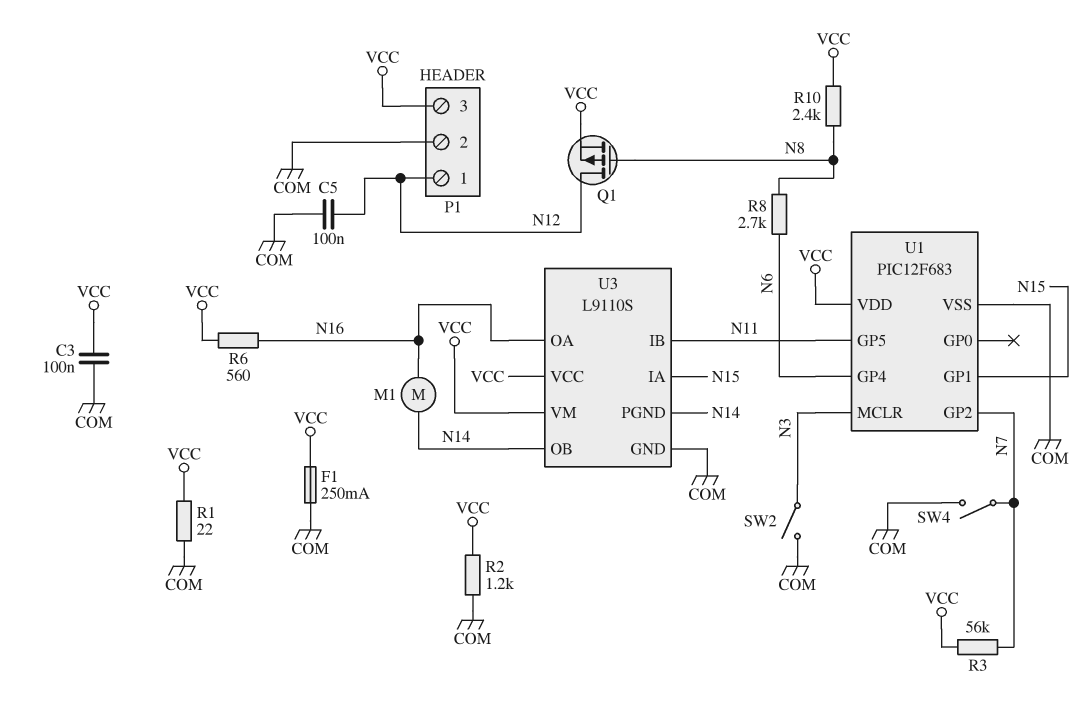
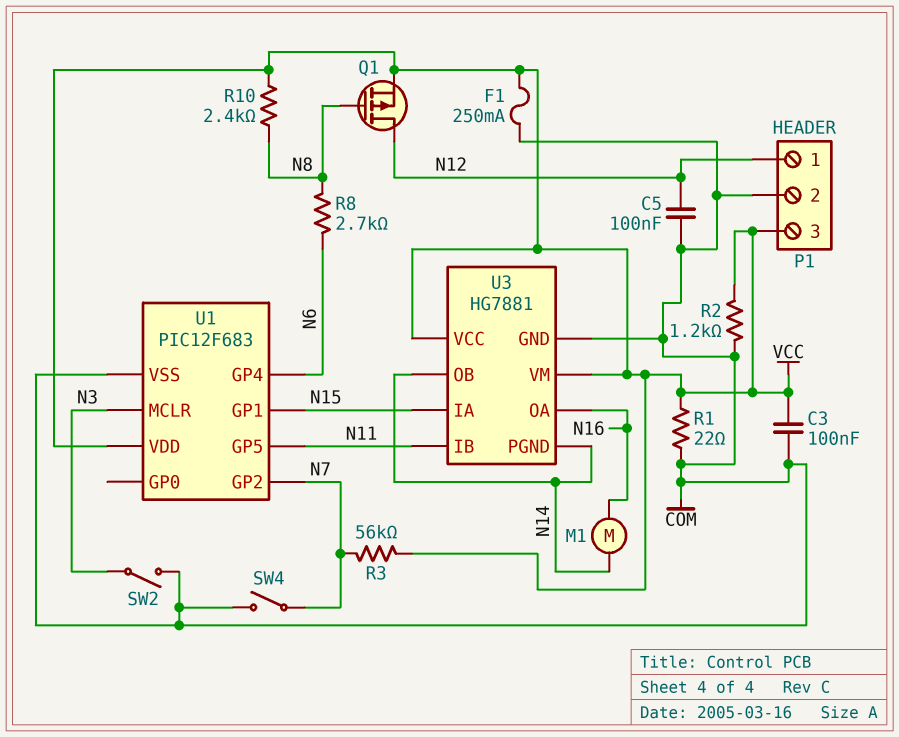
R6: 560 (N16, VCC) -> none
U3: L9110S -> HG7881

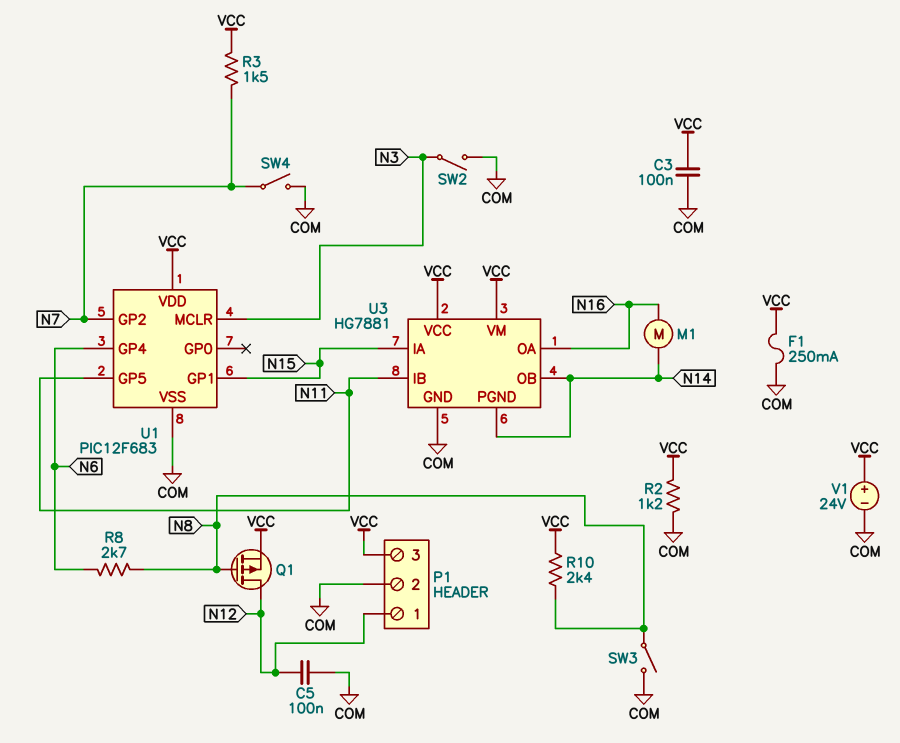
R1: 22 (COM, VCC) -> none
R3: 56k (N7, VCC) -> 1.5k (N7, VCC)
SW3: none -> switch (COM, N8)
V1: none -> 24V (plus VCC, minus COM)

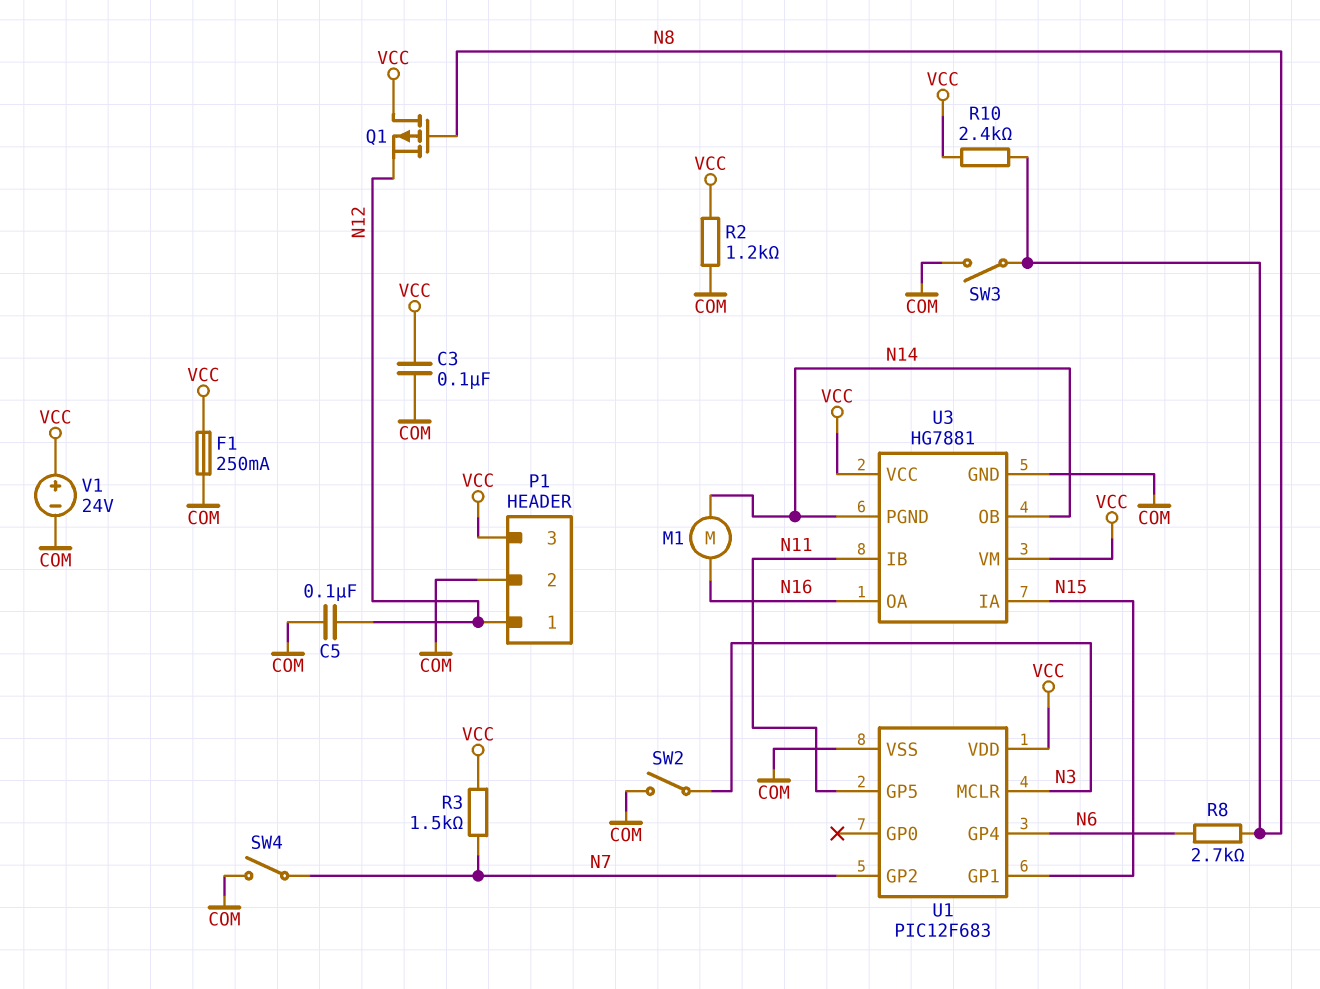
Q1: PMOS (G N8, D N12, S VCC) -> PMOS (G N8, D VCC, S N12)

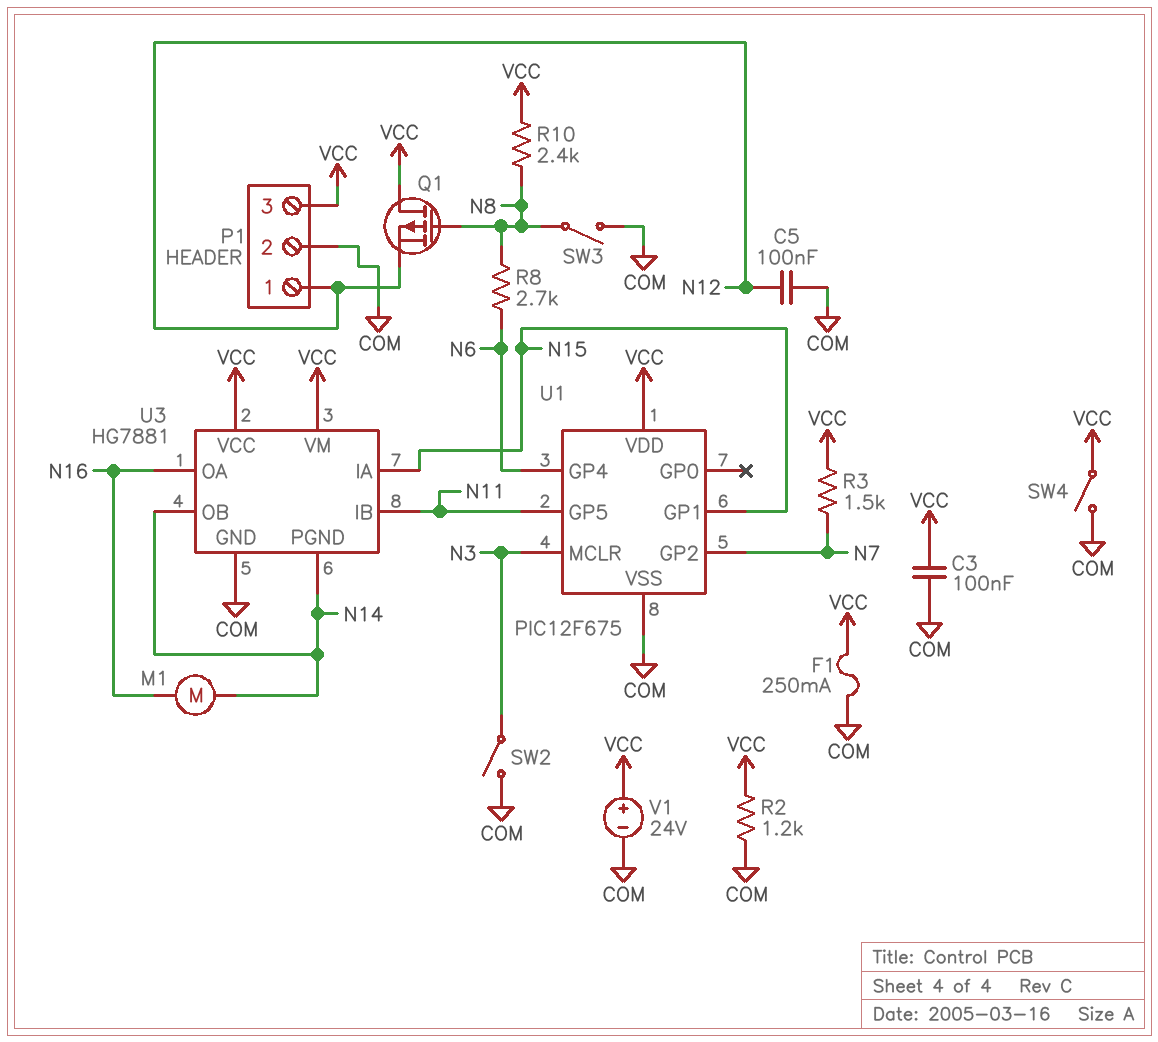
SW4: switch (COM, N7) -> switch (COM, VCC)
U1: PIC12F683 -> PIC12F675

